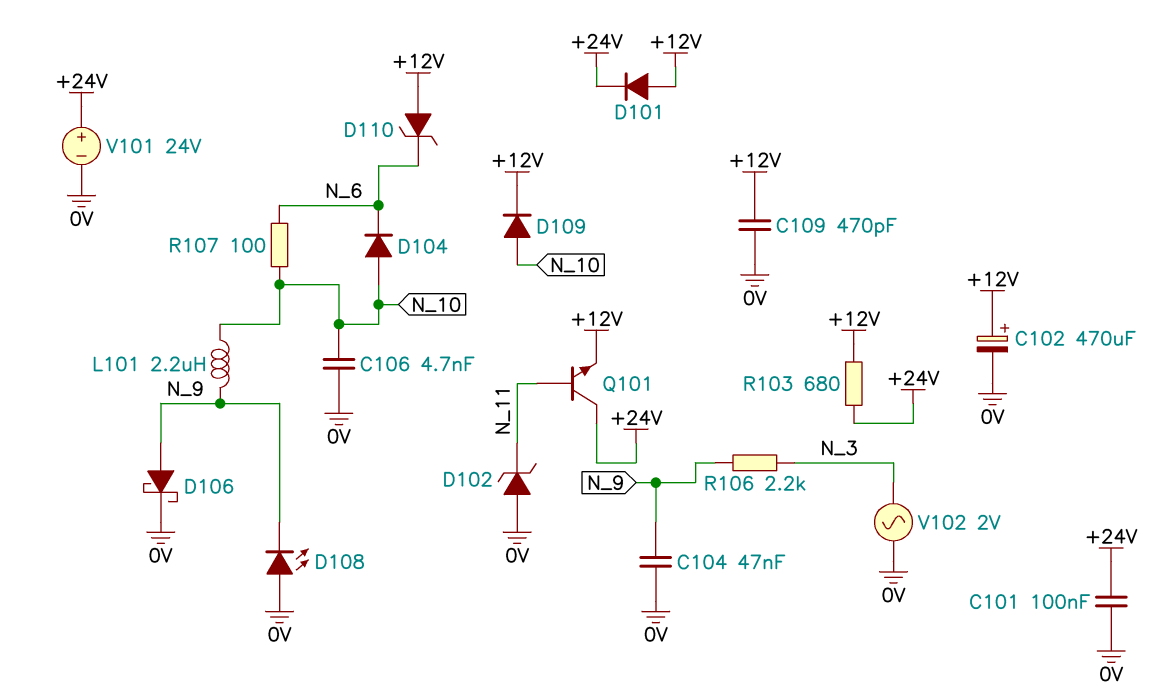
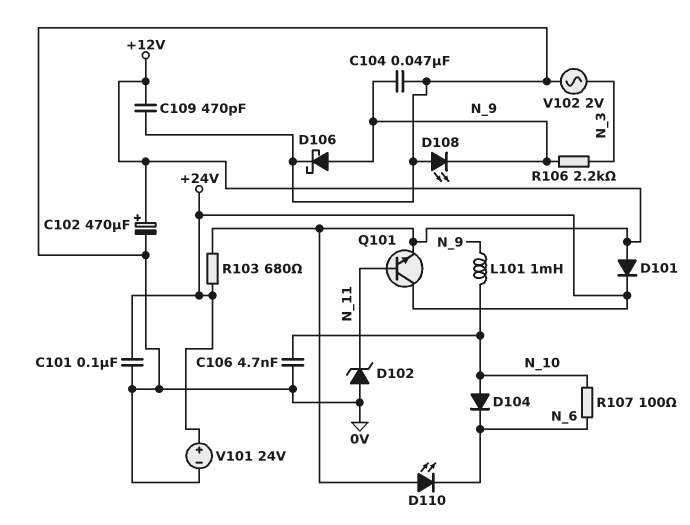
D109: diode (A N_10, K +12V) -> none
D110: zener (A +12V, K N_6) -> LED (A +12V, K N_6)
L101: 2.2uH (N_9, N_10) -> 1mH (N_9, N_10)

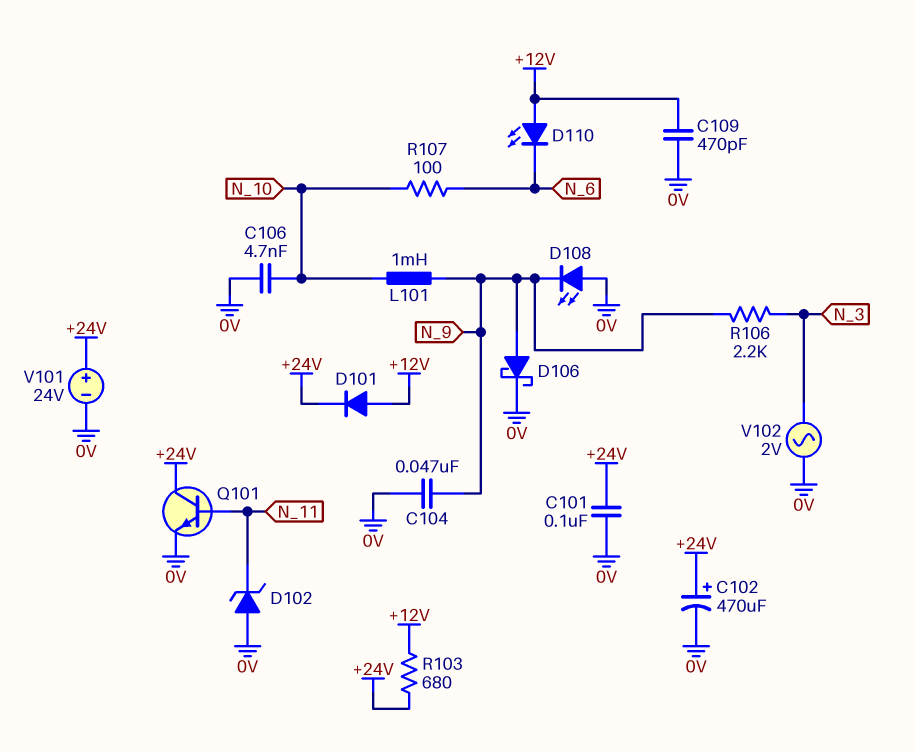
C102: 470uF (plus +12V, minus 0V) -> 470uF (plus +24V, minus 0V)
D104: diode (A N_10, K N_6) -> none
Q101: NPN (B N_11, C +24V, E +12V) -> NPN (B N_11, C +24V, E 0V)

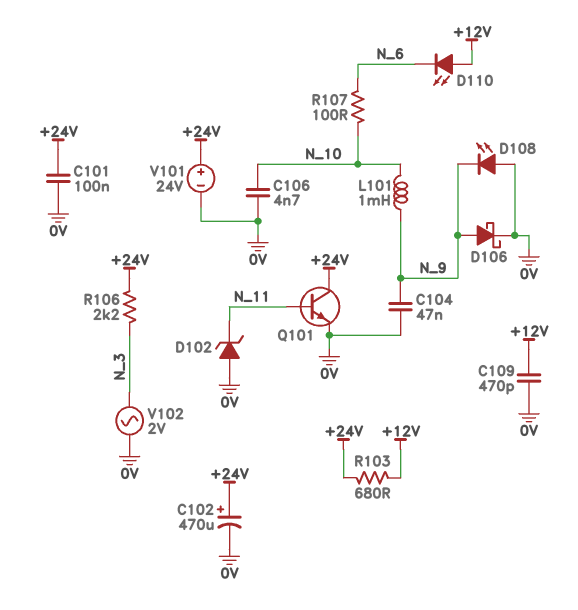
D101: diode (A +12V, K +24V) -> none
R106: 2.2k (N_3, N_9) -> 2.2k (+24V, N_3)

